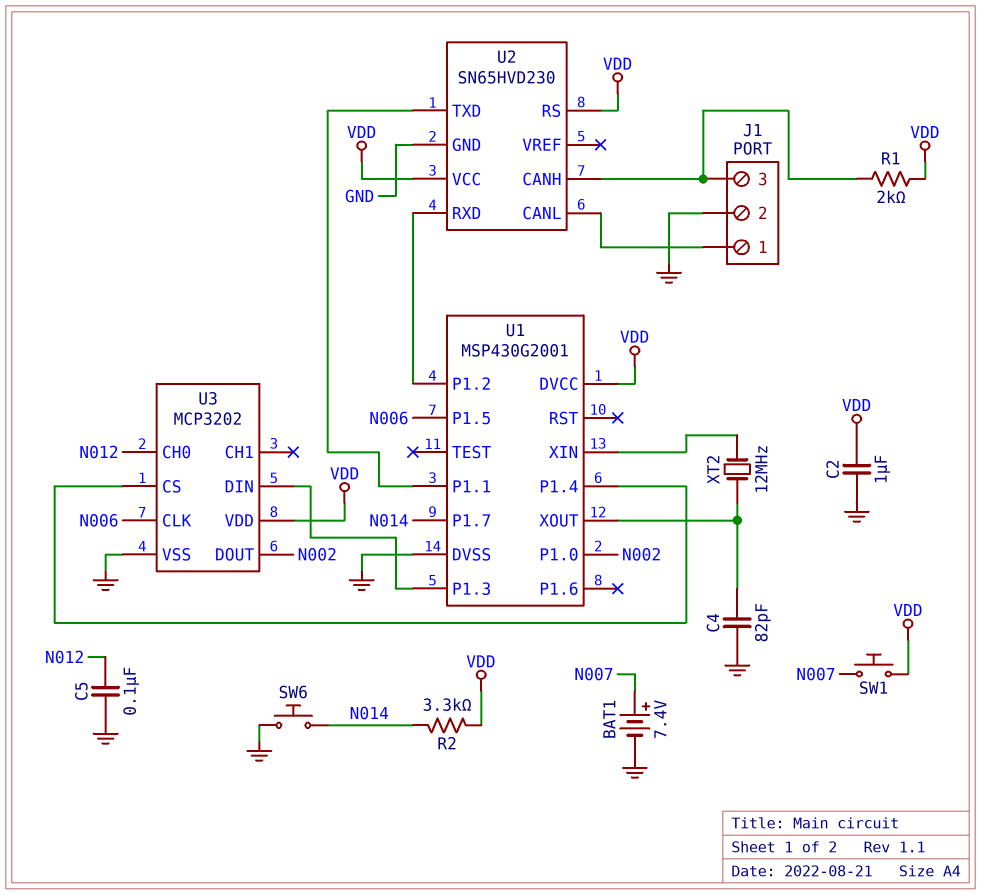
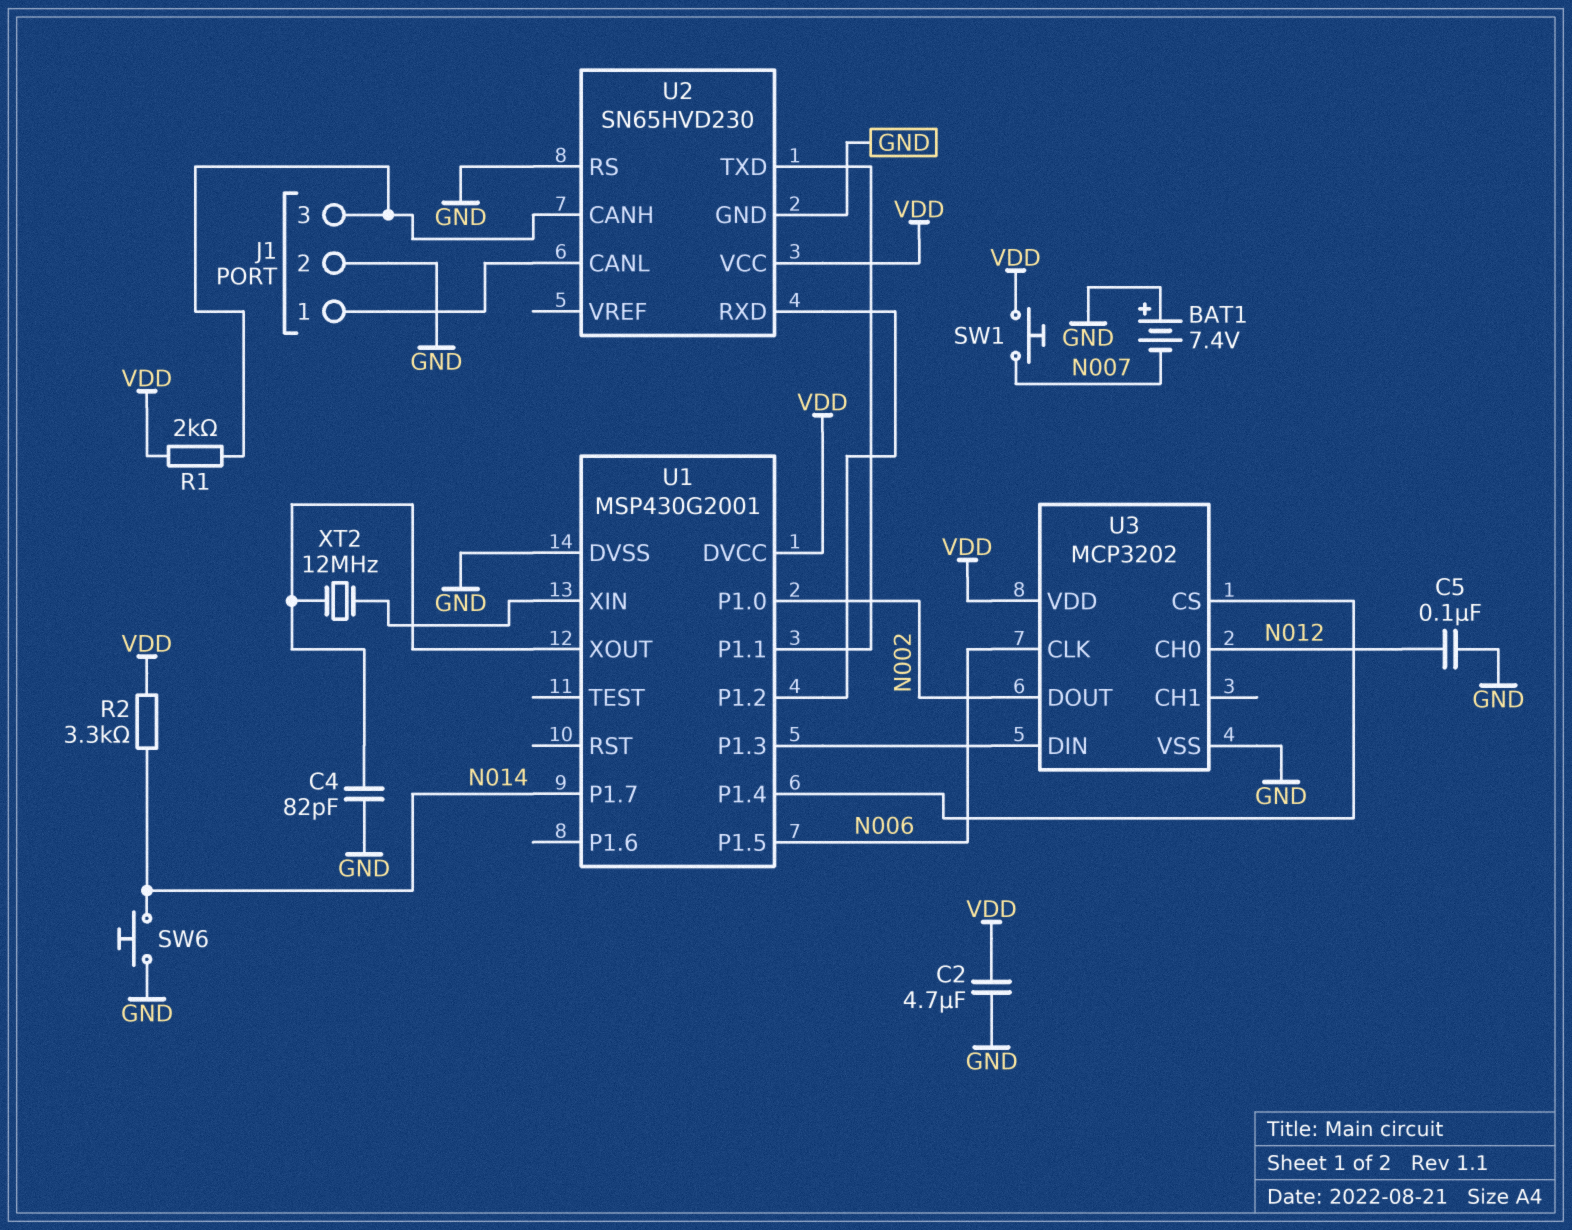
BAT1: 7.4V (plus N007, minus GND) -> 7.4V (plus GND, minus N007)
C2: 1uF (GND, VDD) -> 4.7uF (GND, VDD)
U2 pin RS: VDD -> GND

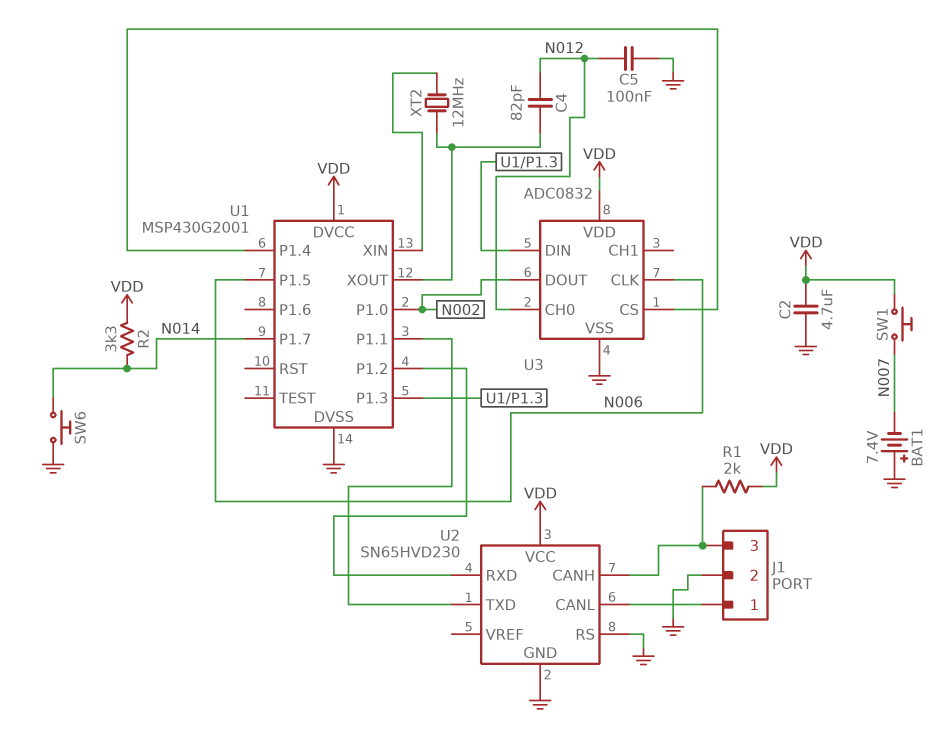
C4: 82pF (GND, U1/XOUT) -> 82pF (N012, U1/XOUT)
U3: MCP3202 -> ADC0832

